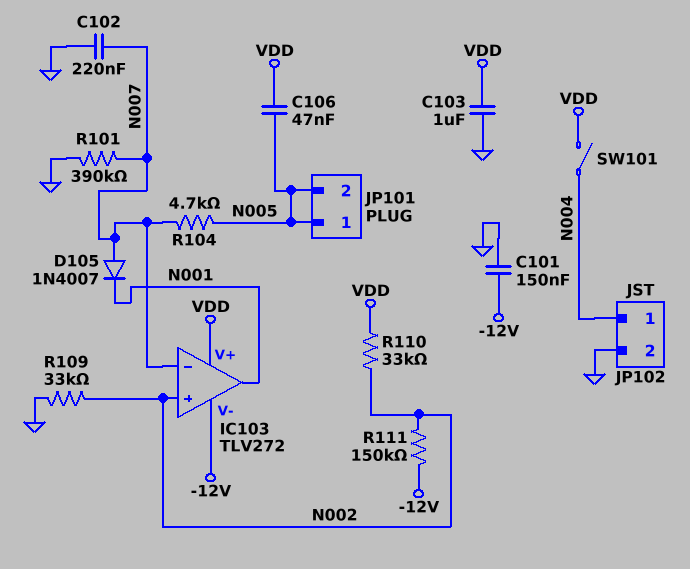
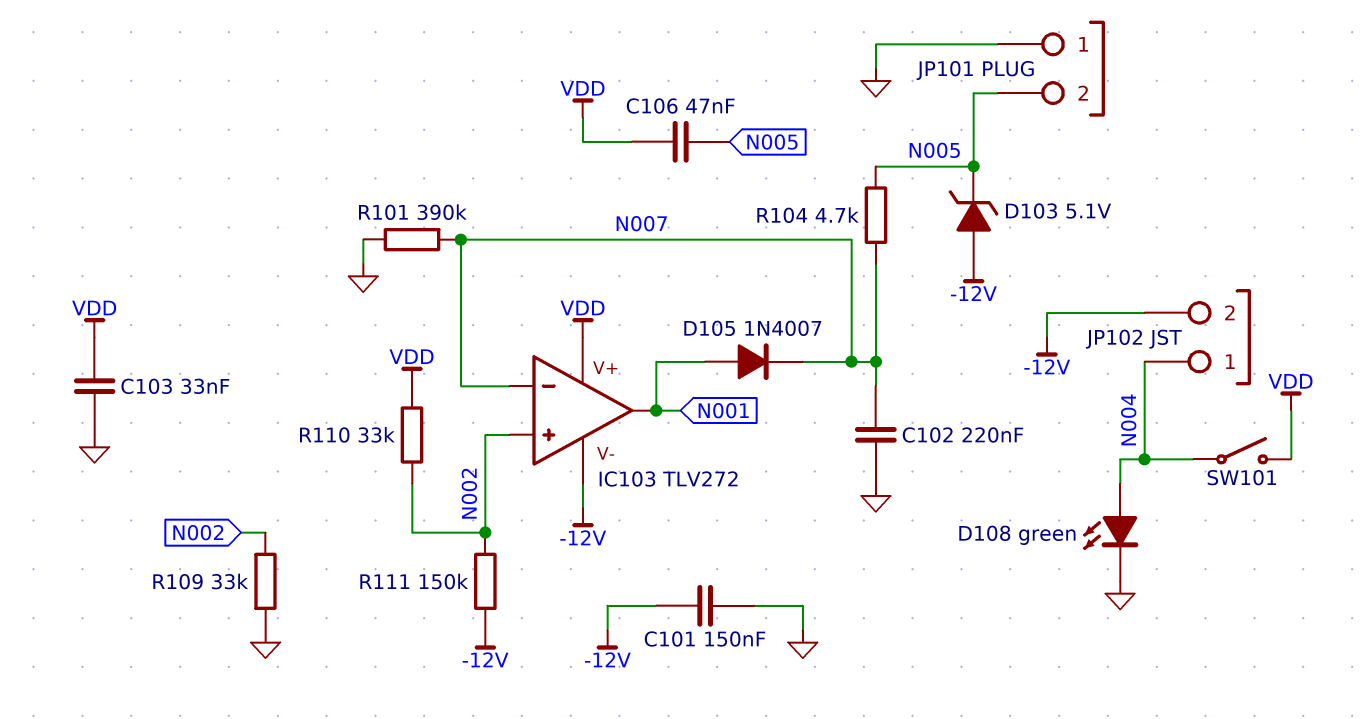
C103: 1uF (GND, VDD) -> 33nF (GND, VDD)
D103: none -> zener 5.1V (A -12V, K N005)
D105: diode 1N4007 (A N007, K N001) -> diode 1N4007 (A N001, K N007)
D108: none -> LED green (A N004, K GND)
JP101 pin 1: N005 -> GND
JP102 pin 2: GND -> -12V

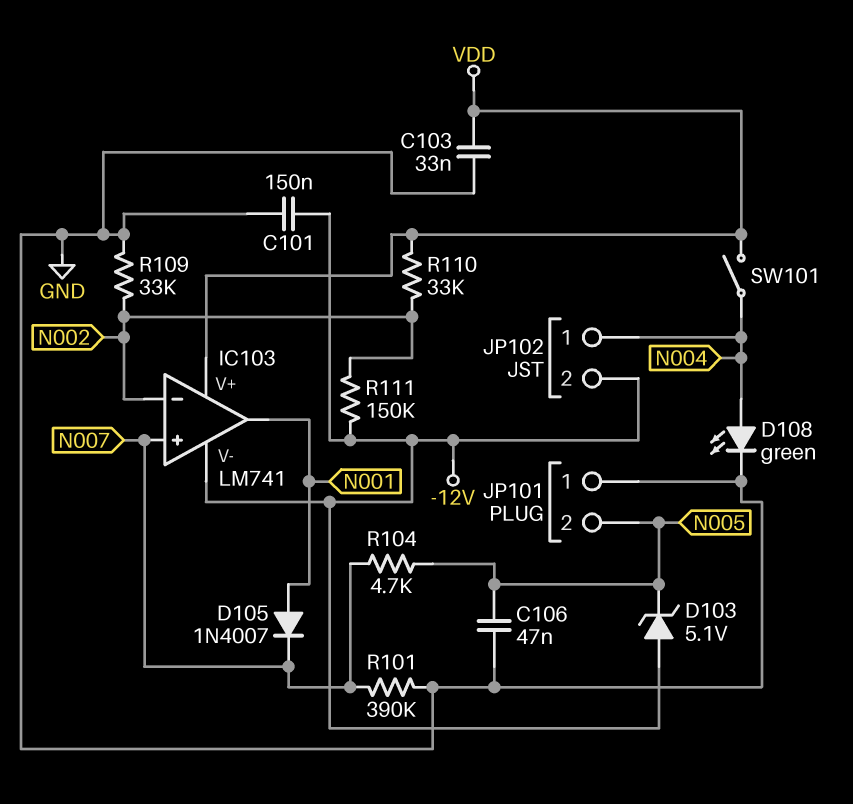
C102: 220nF (GND, N007) -> none
C106: 47nF (N005, VDD) -> 47nF (GND, N005)
IC103: TLV272 -> LM741
IC103 pin in+: N002 -> N007
IC103 pin in-: N007 -> N002

